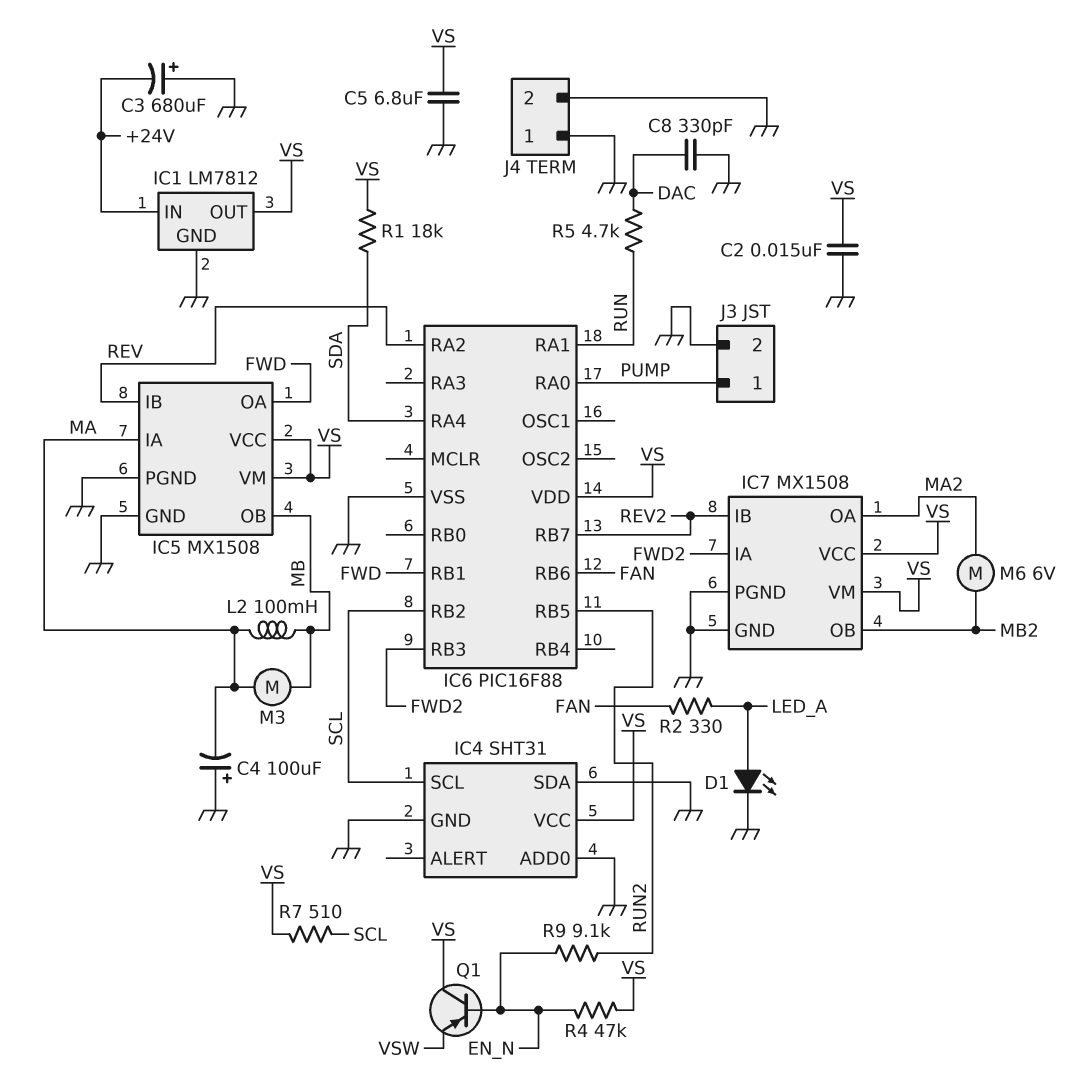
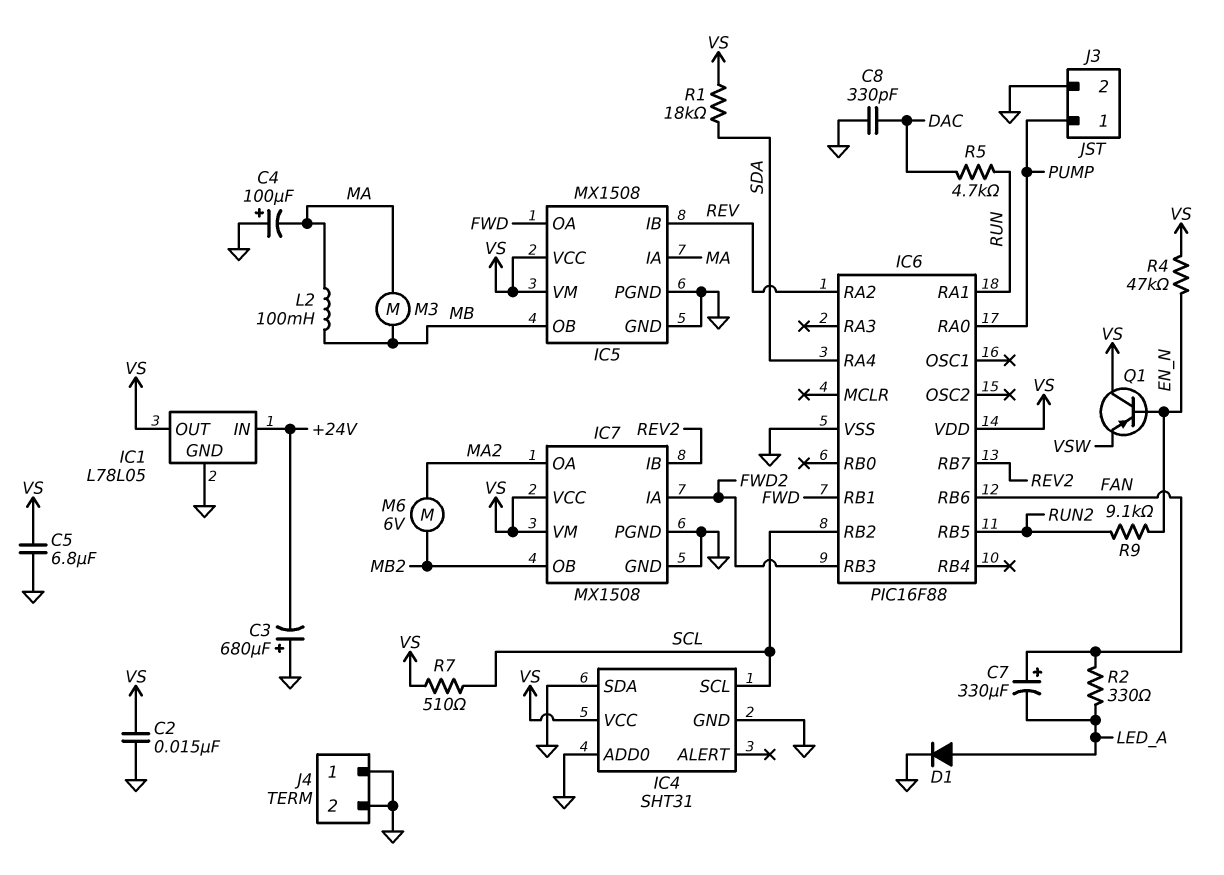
C7: none -> 330uF (plus FAN, minus LED_A)
D1: LED (A LED_A, K GND) -> diode (A LED_A, K GND)
IC1: LM7812 -> L78L05

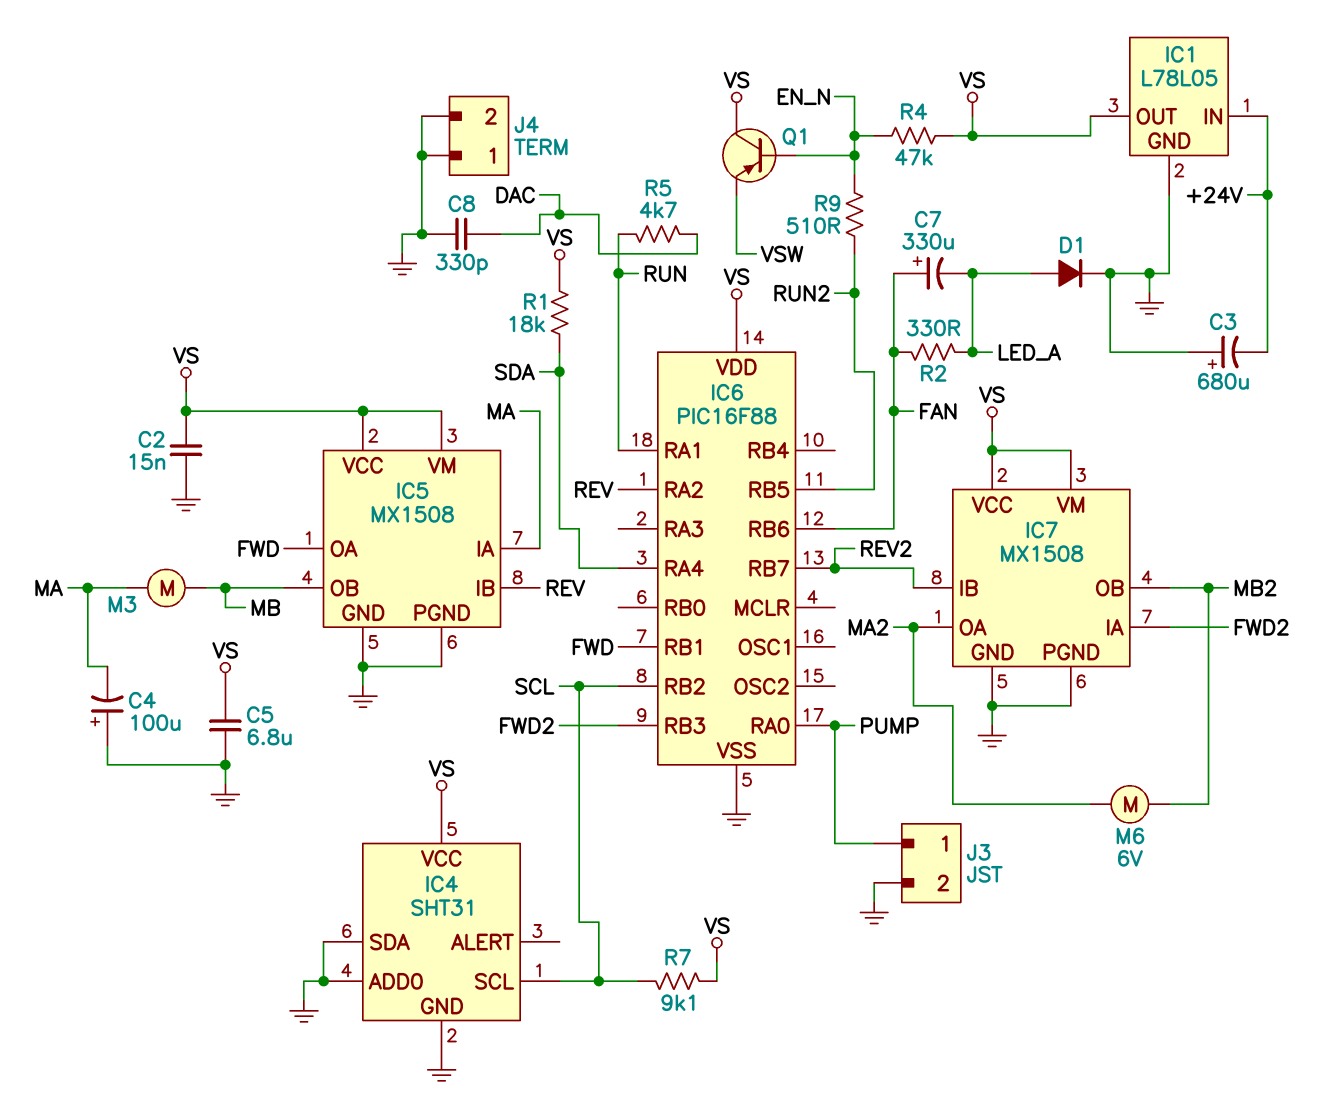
L2: 100mH (MA, MB) -> none
R7: 510 (SCL, VS) -> 9.1k (SCL, VS)
R9: 9.1k (EN_N, RUN2) -> 510 (EN_N, RUN2)

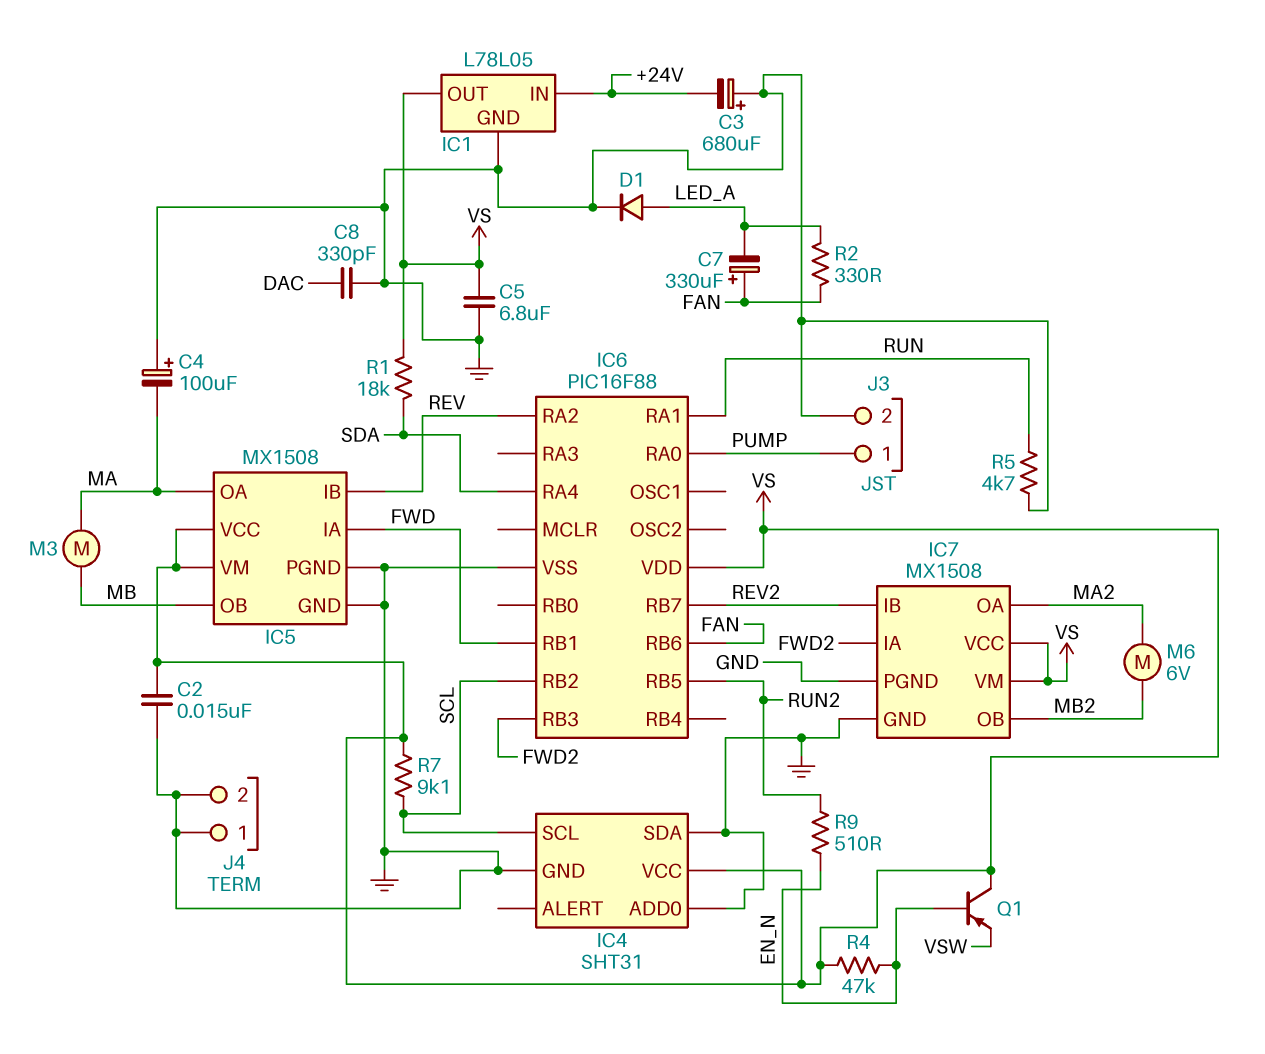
IC5 pin IA: MA -> FWD
IC5 pin OA: FWD -> MA
R5: 4.7k (DAC, RUN) -> 4.7k (GND, RUN)

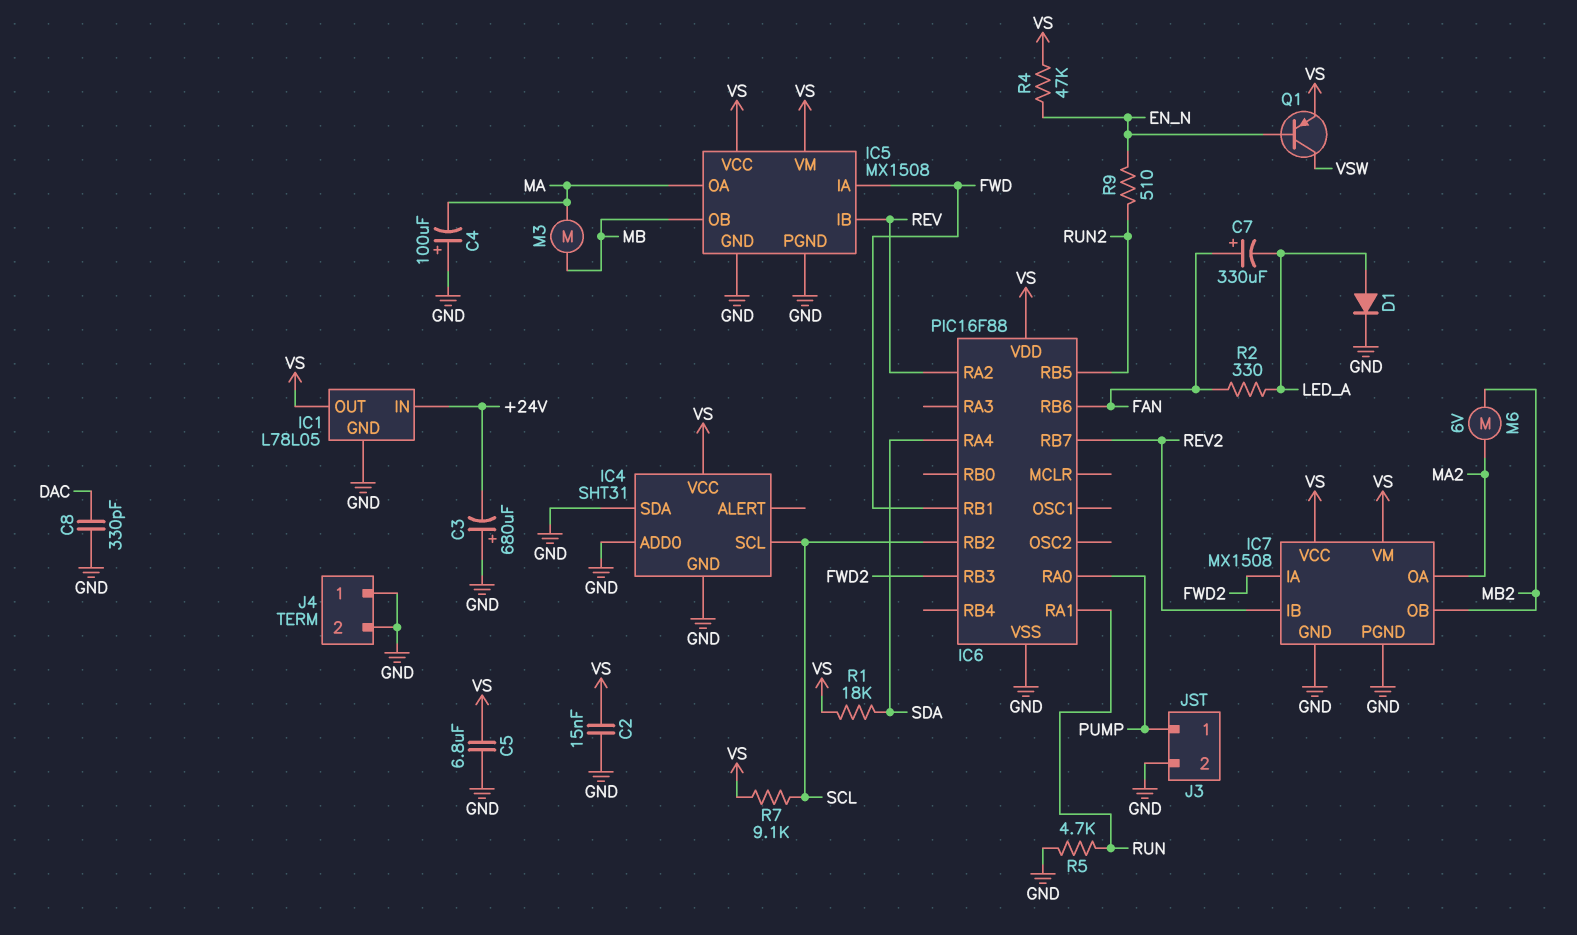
Q1: PNP (B EN_N, C VS, E VSW) -> PNP (B EN_N, C VSW, E VS)

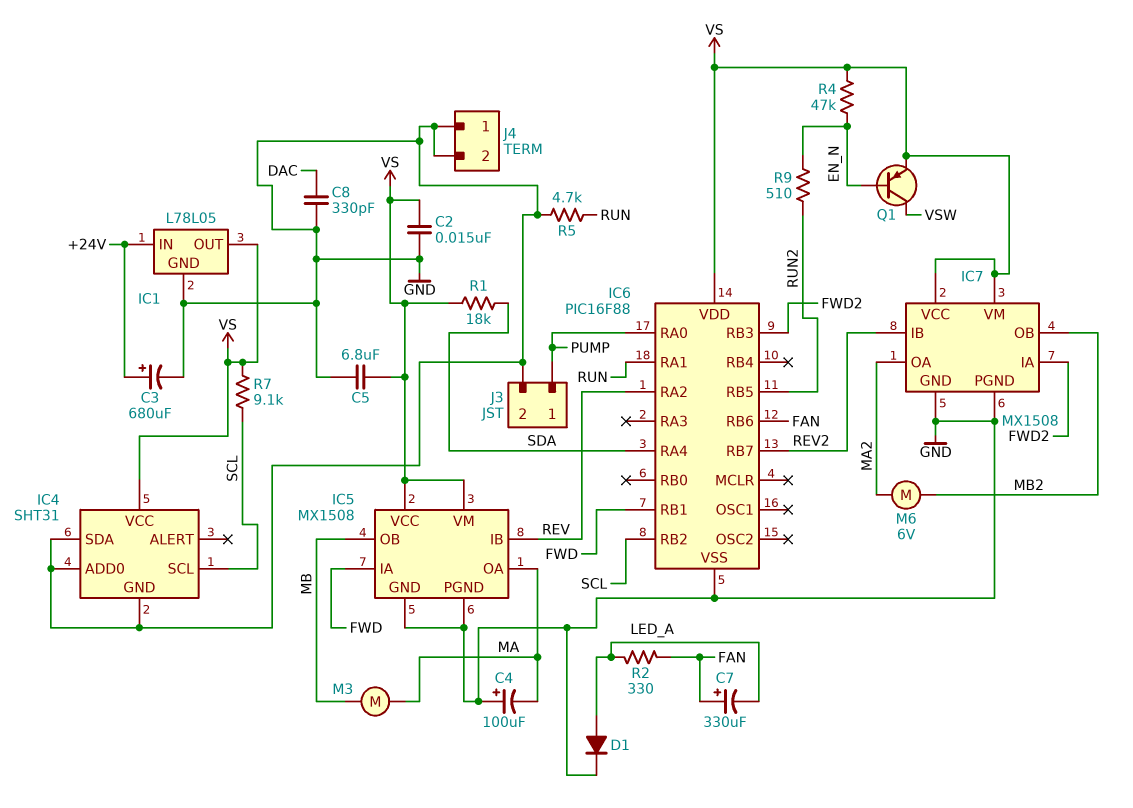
C3: 680uF (plus GND, minus +24V) -> 680uF (plus +24V, minus GND)

